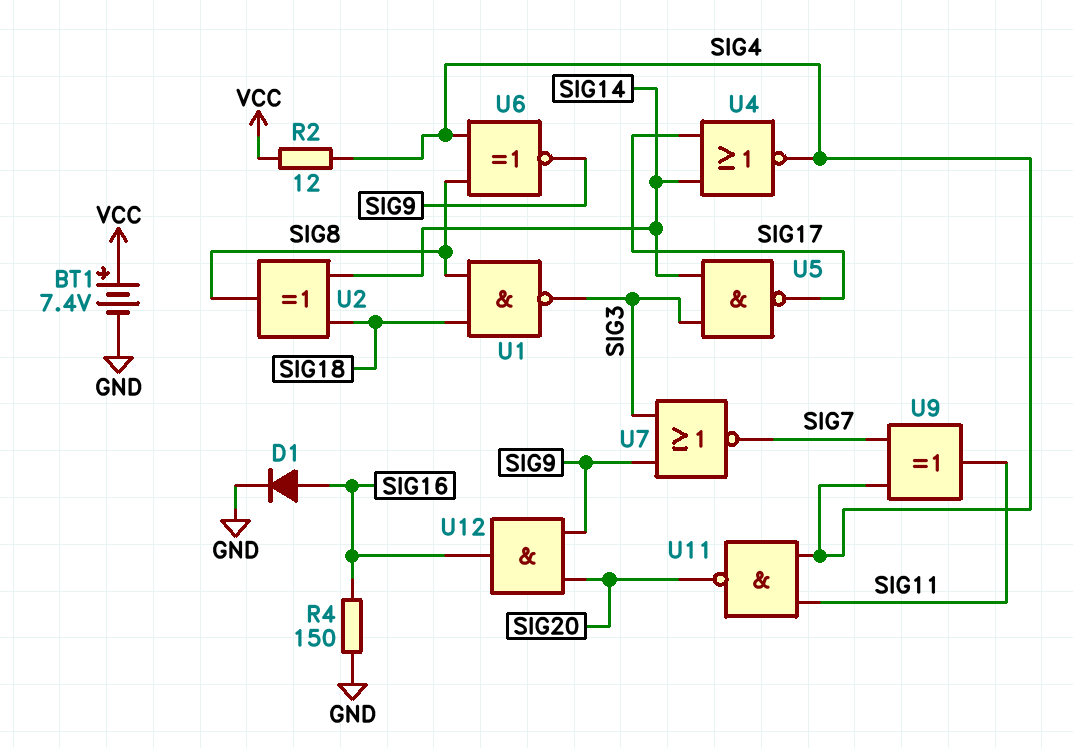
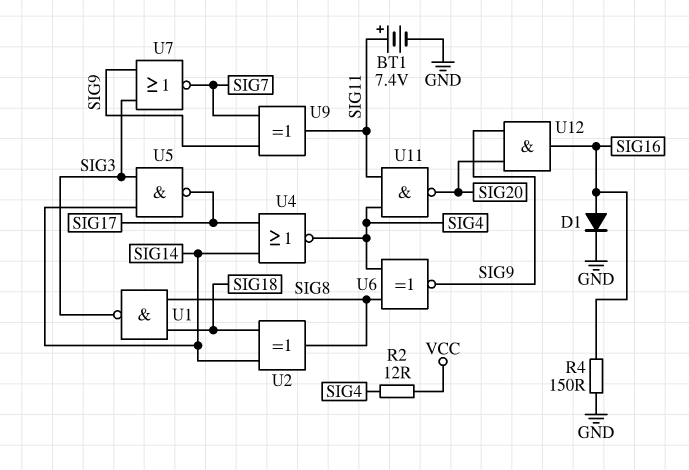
BT1: 7.4V (plus VCC, minus GND) -> 7.4V (plus SIG11, minus GND)
U9: XOR (in SIG4, in SIG7, out SIG11) -> XOR (in SIG7, in SIG9, out SIG11)

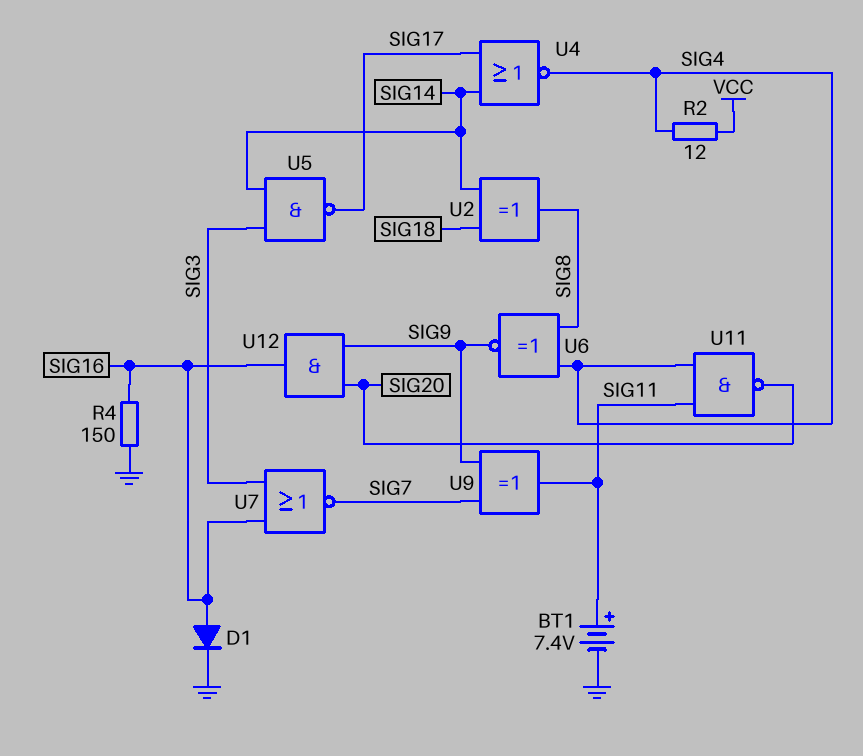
U1: NAND (in SIG8, in SIG18, out SIG3) -> none
U7: NOR (in SIG3, in SIG9, out SIG7) -> NOR (in SIG3, in SIG16, out SIG7)

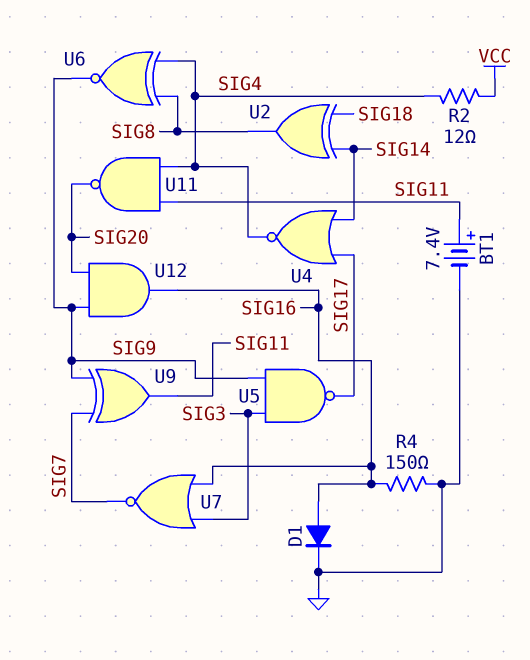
U5: NAND (in SIG3, in SIG14, out SIG17) -> NAND (in SIG3, in SIG9, out SIG17)

